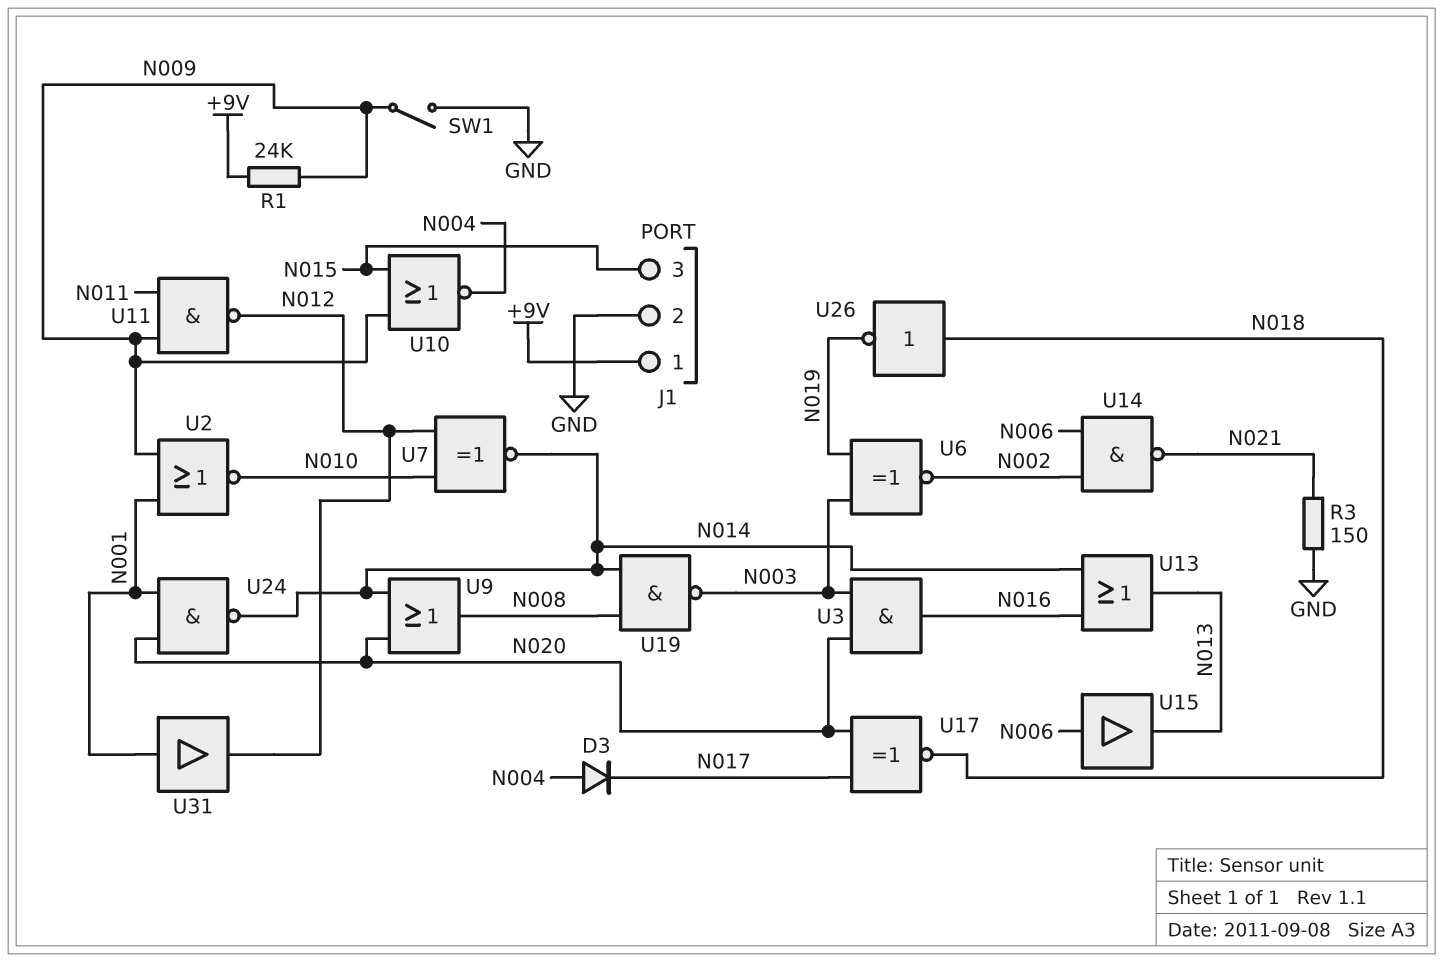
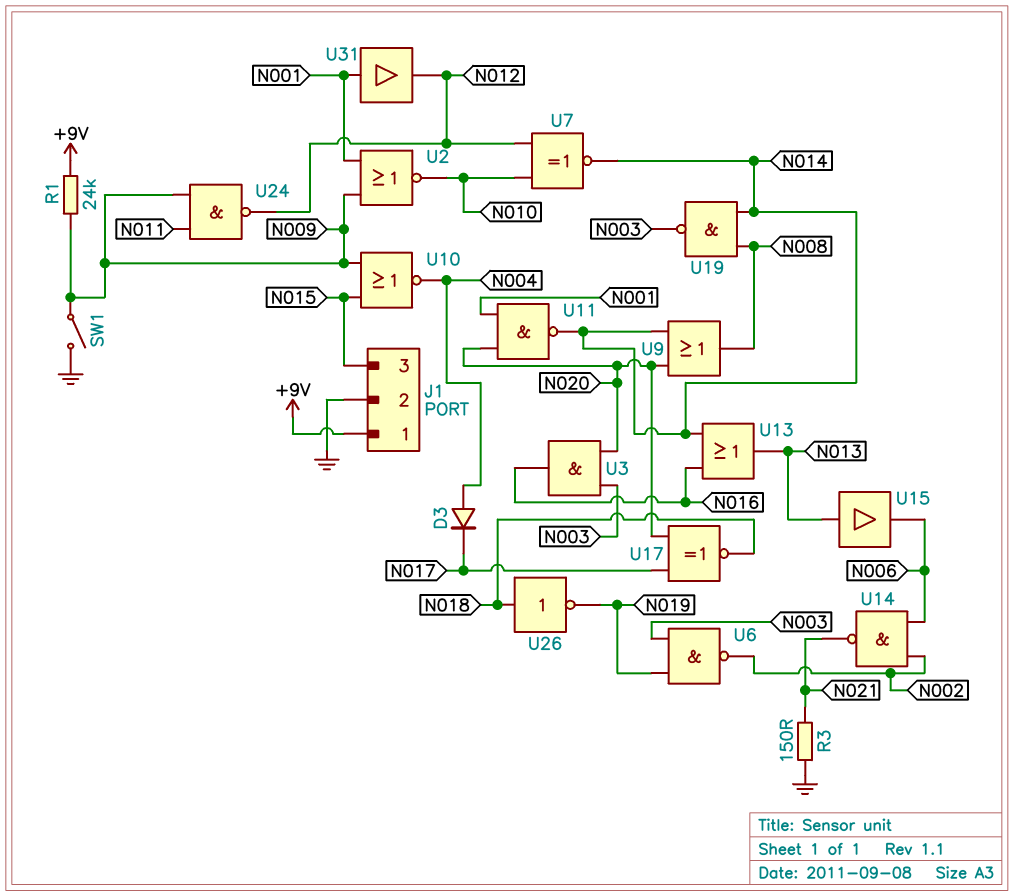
U6: XNOR (in N003, in N019, out N002) -> NAND (in N003, in N019, out N002)
U11: NAND (in N009, in N011, out N012) -> NAND (in N001, in N020, out N014)
U15: buffer (in N006, out N013) -> buffer (in N013, out N006)
U24: NAND (in N001, in N020, out N014) -> NAND (in N009, in N011, out N012)

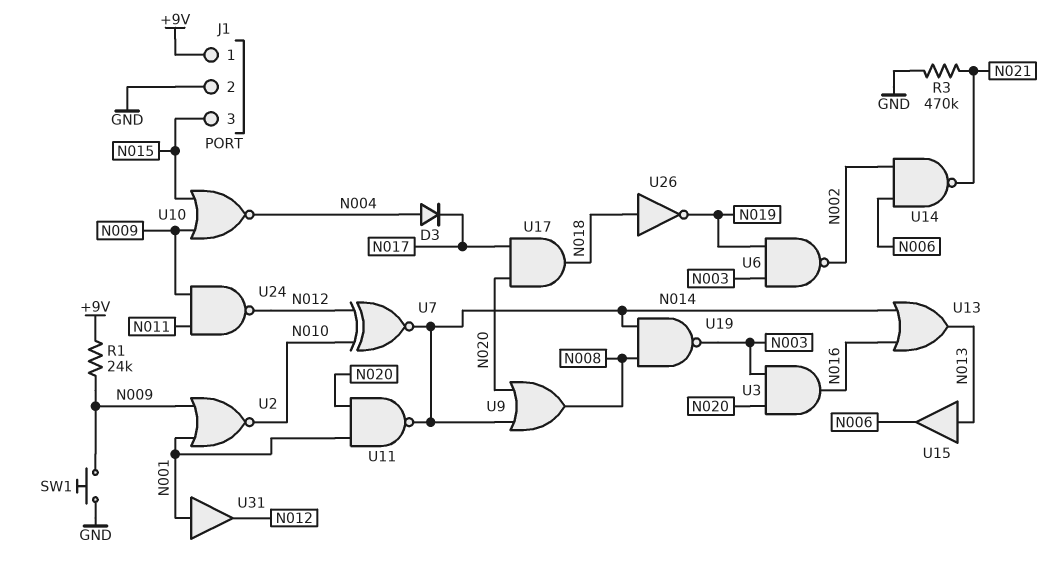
R3: 150 (GND, N021) -> 470k (GND, N021)
SW1: switch (GND, N009) -> button (GND, N009)
U17: XNOR (in N017, in N020, out N018) -> AND (in N017, in N020, out N018)

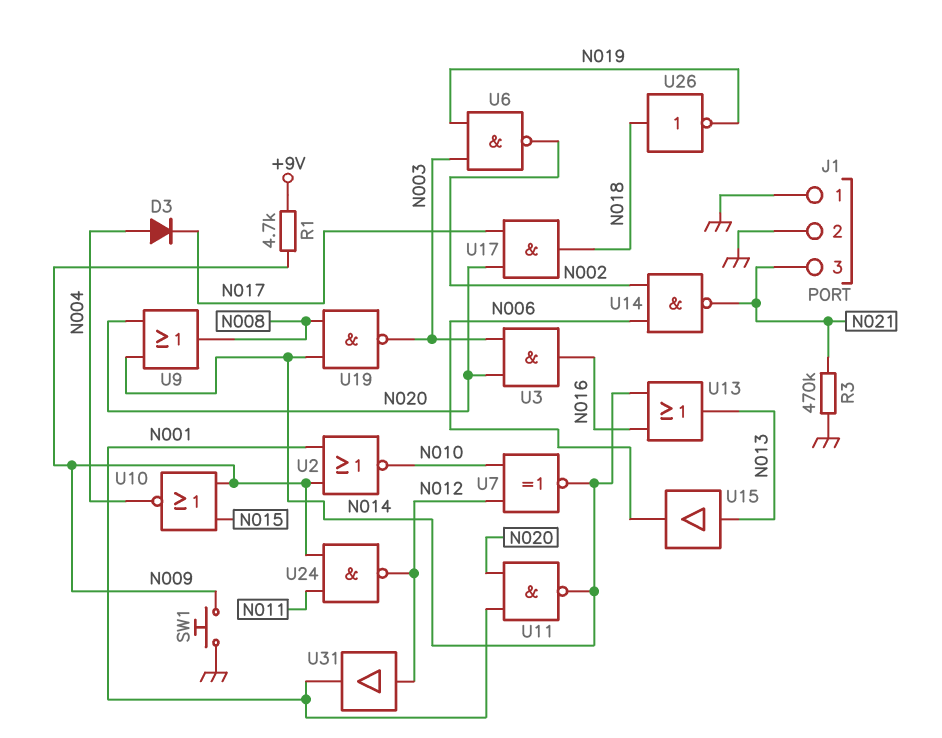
J1 pin 1: +9V -> GND
J1 pin 3: N015 -> N021
R1: 24k (+9V, N009) -> 4.7k (+9V, N009)
U31: buffer (in N001, out N012) -> buffer (in N012, out N001)

